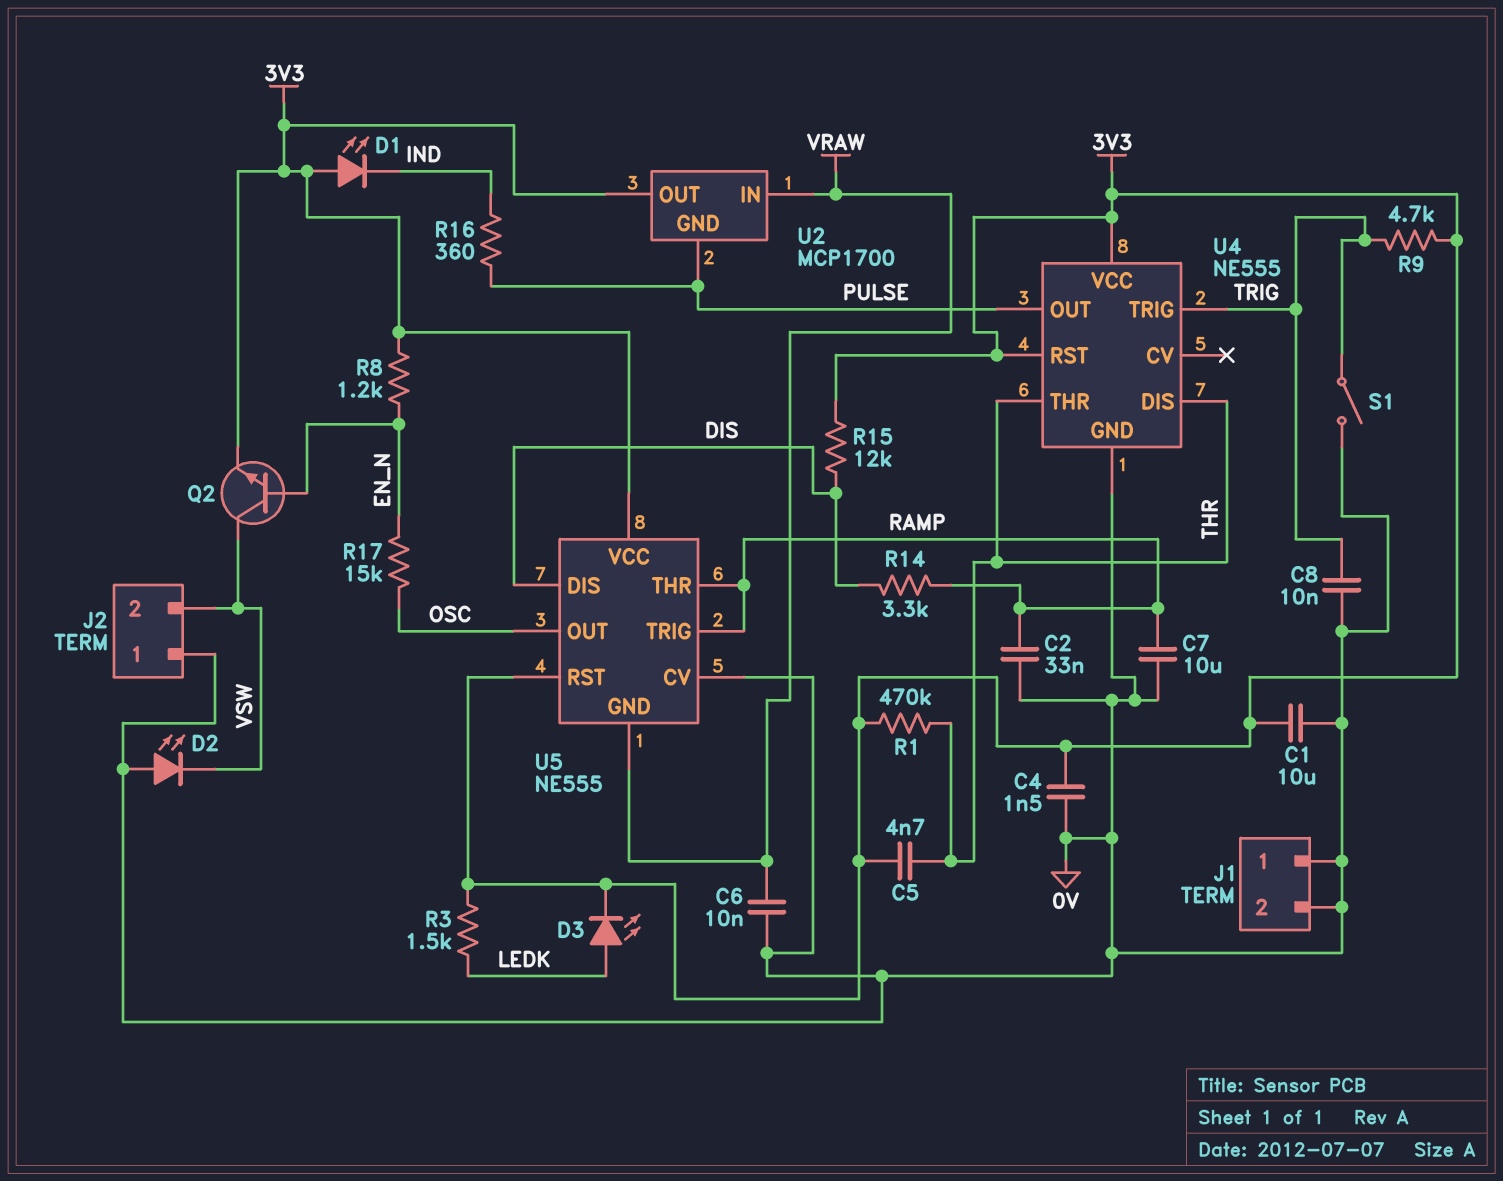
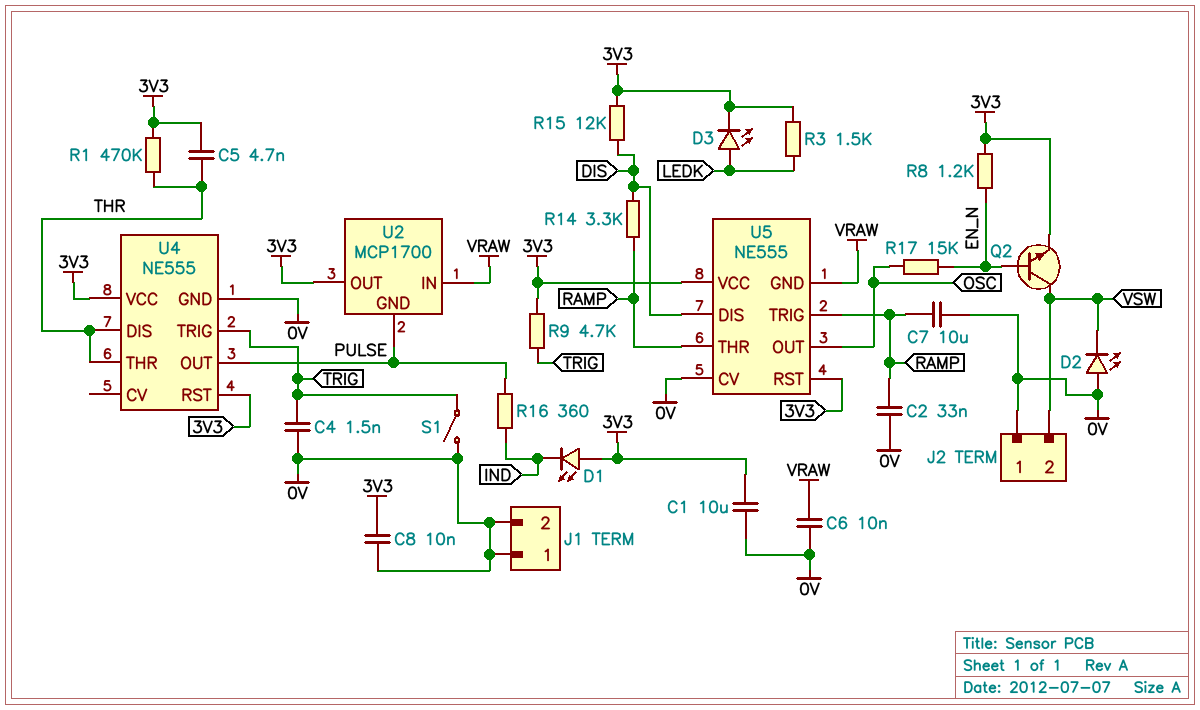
C4: 1.5nF (0V, 3V3) -> 1.5nF (0V, TRIG)
C8: 10nF (0V, TRIG) -> 10nF (0V, 3V3)

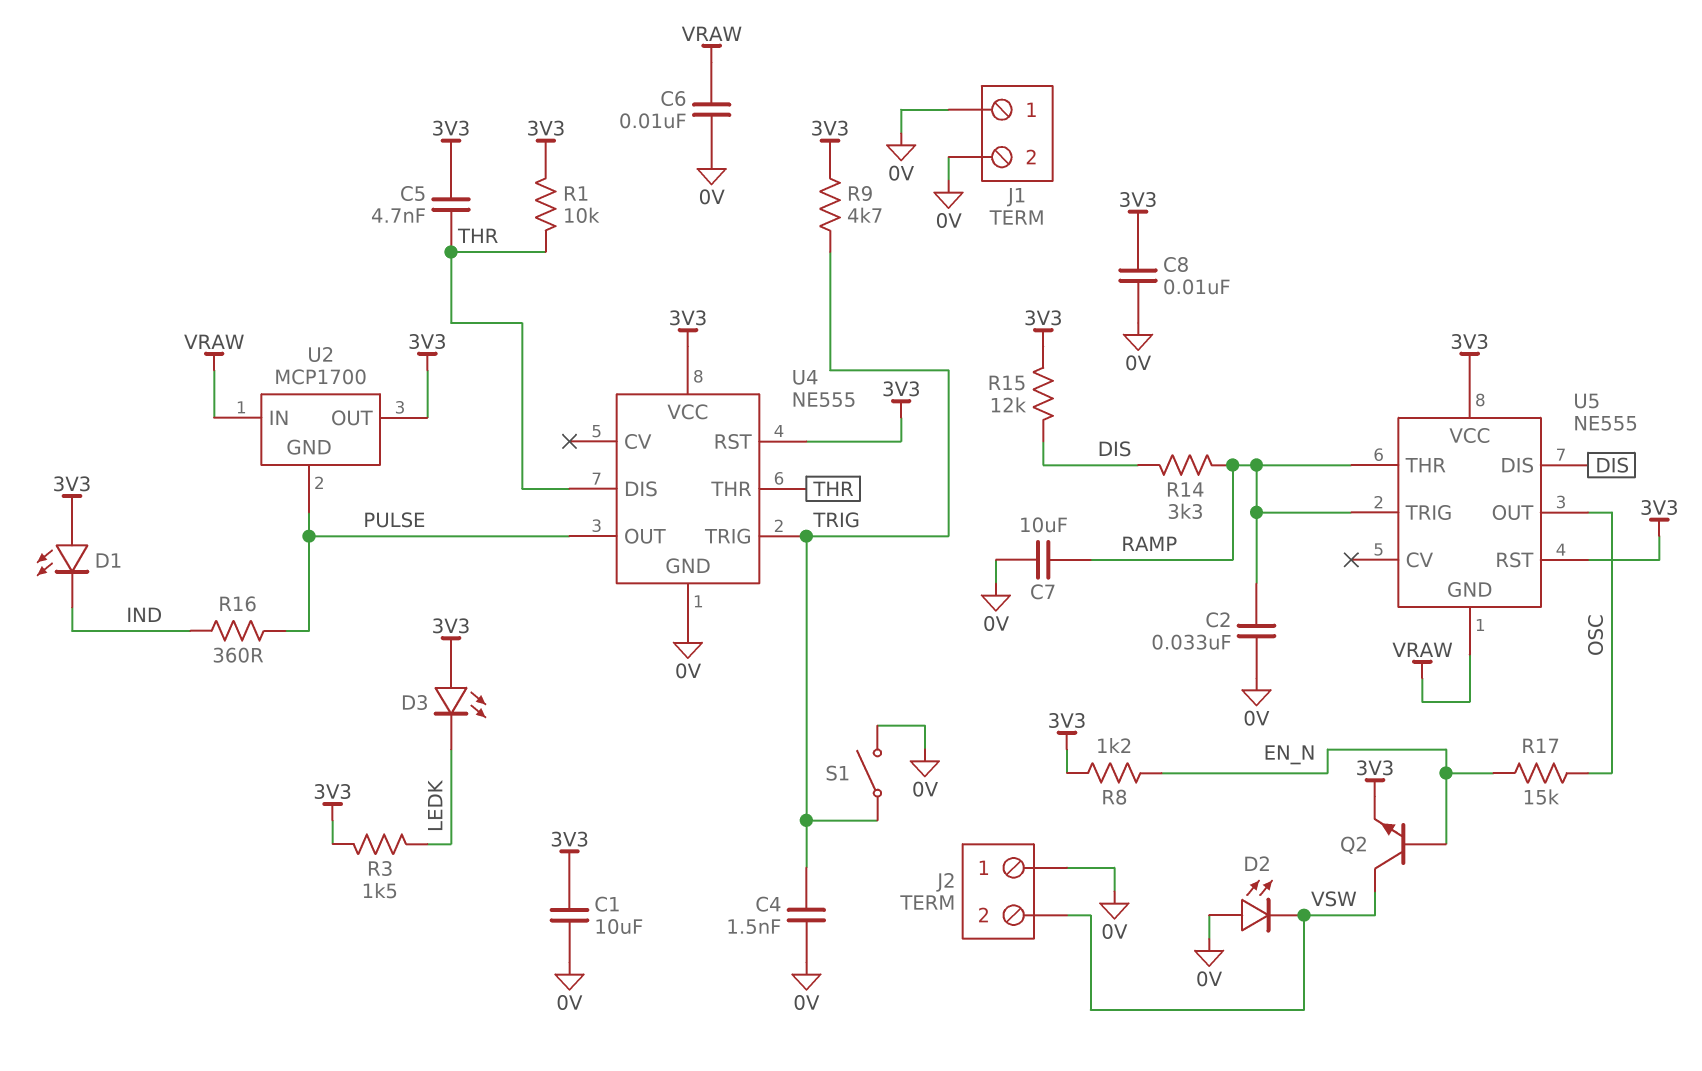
D3: LED (A LEDK, K 3V3) -> LED (A 3V3, K LEDK)
R1: 470k (3V3, THR) -> 10k (3V3, THR)
U5 pin CV: 0V -> none

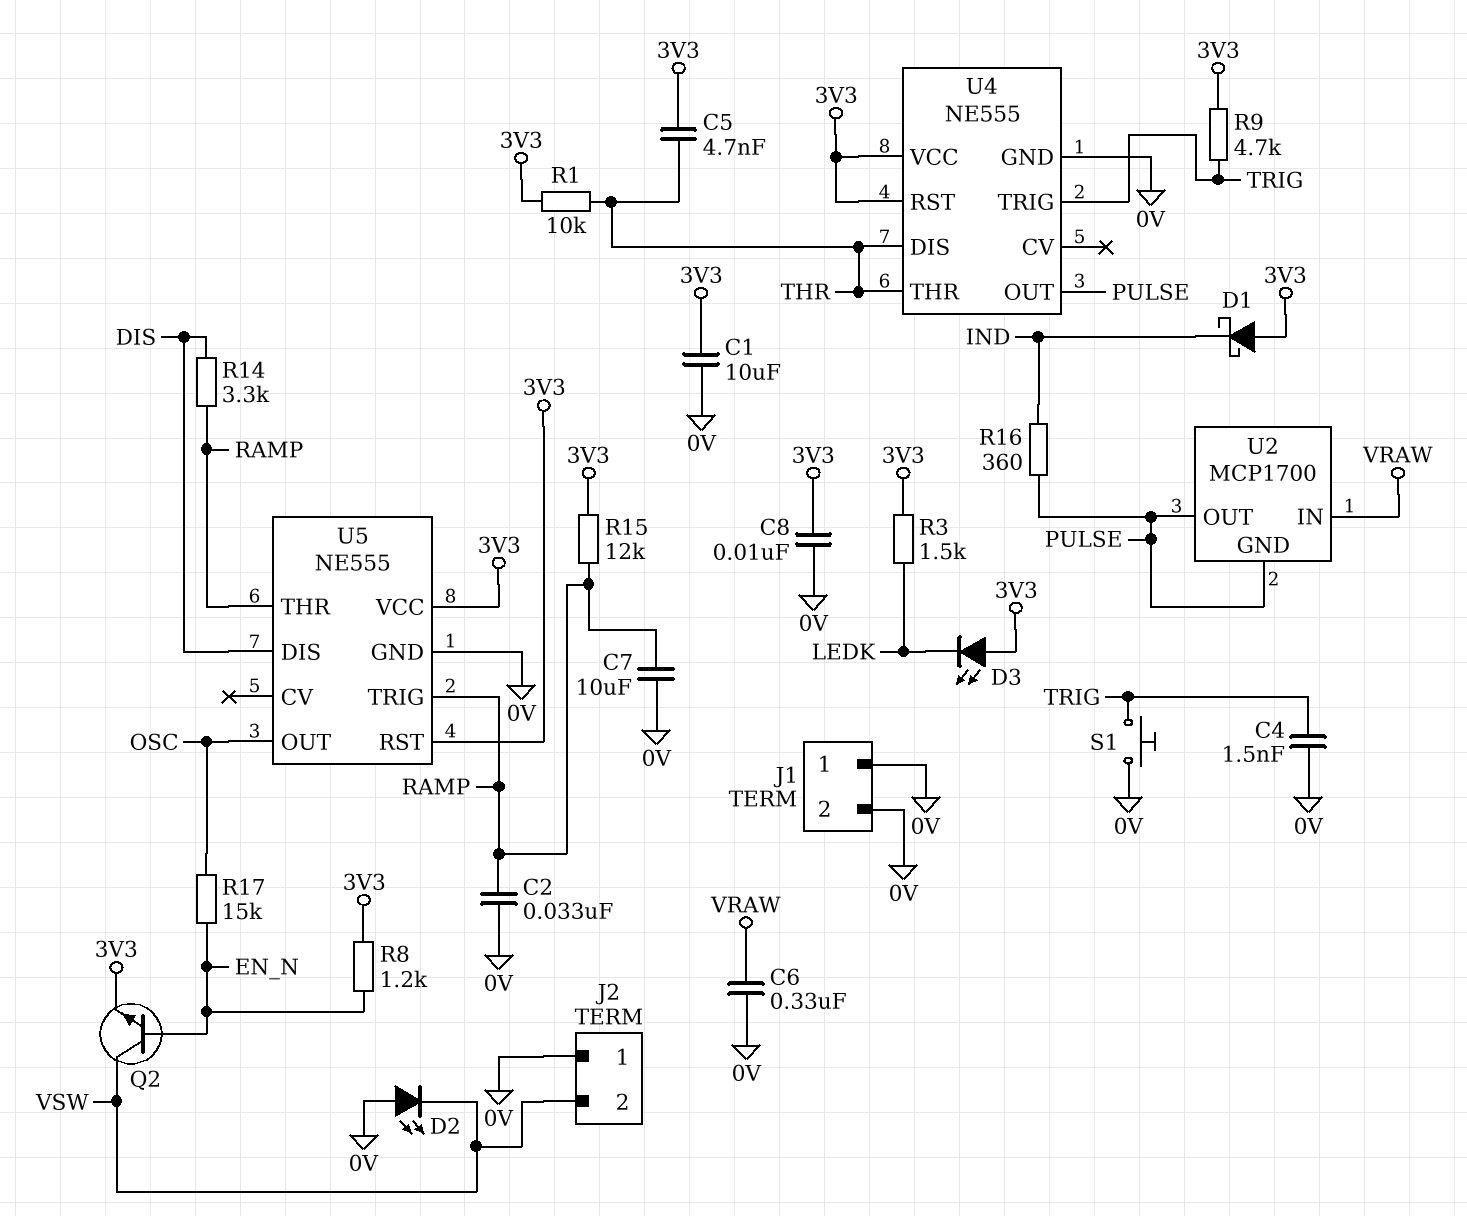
C6: 10nF (0V, VRAW) -> 330nF (0V, VRAW)
D1: LED (A 3V3, K IND) -> schottky (A 3V3, K IND)
R15: 12k (3V3, DIS) -> 12k (3V3, RAMP)
S1: switch (0V, TRIG) -> button (0V, TRIG)
U2 pin OUT: 3V3 -> PULSE
U5 pin GND: VRAW -> 0V

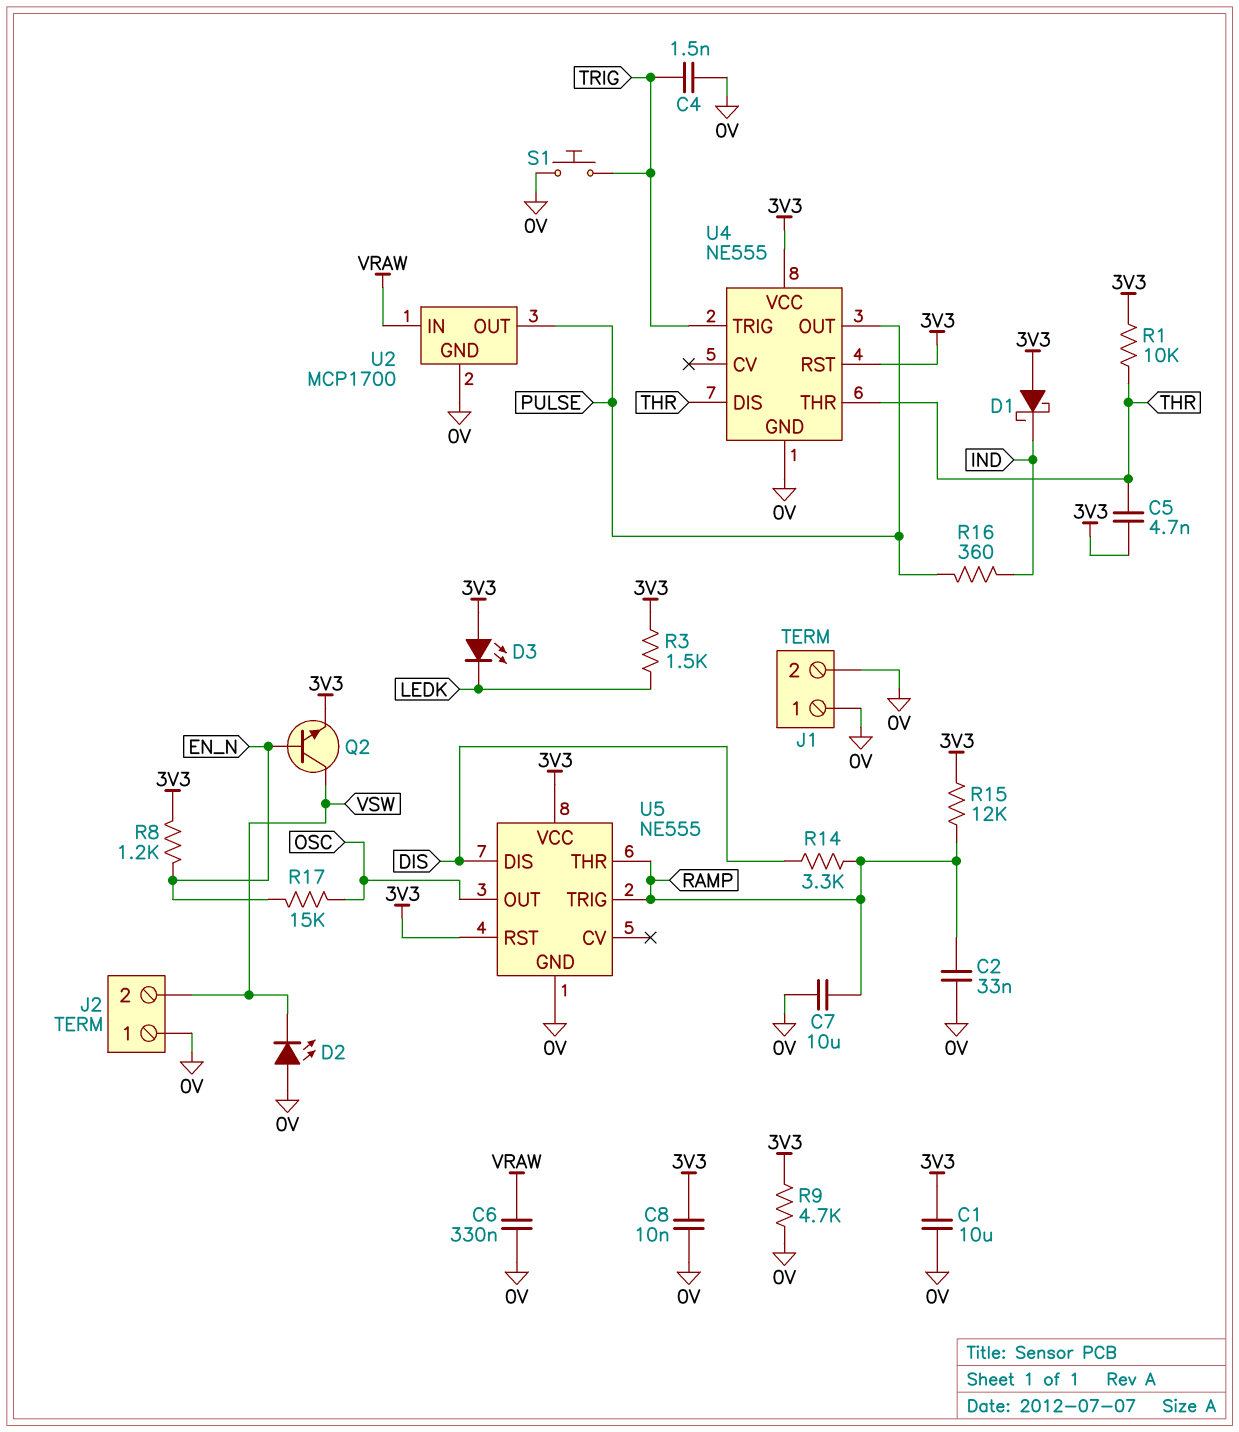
R9: 4.7k (3V3, TRIG) -> 4.7k (0V, 3V3)
U2 pin GND: PULSE -> 0V

